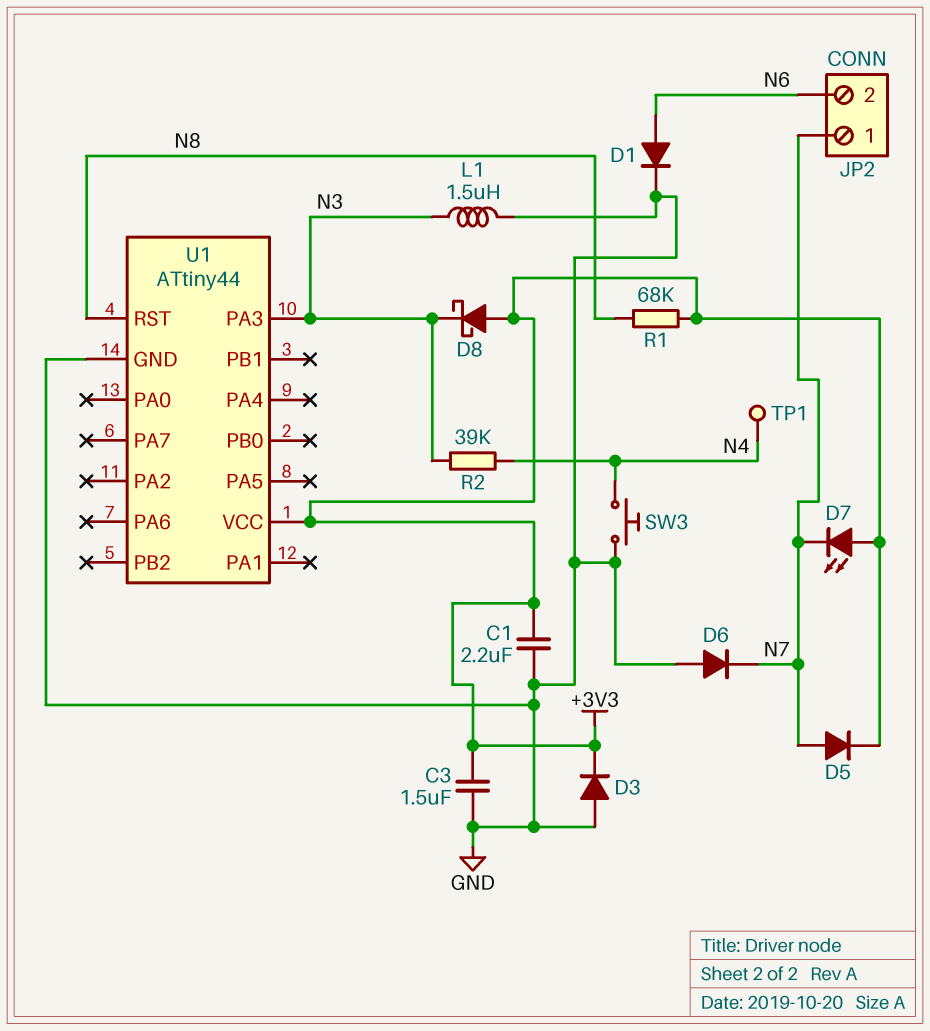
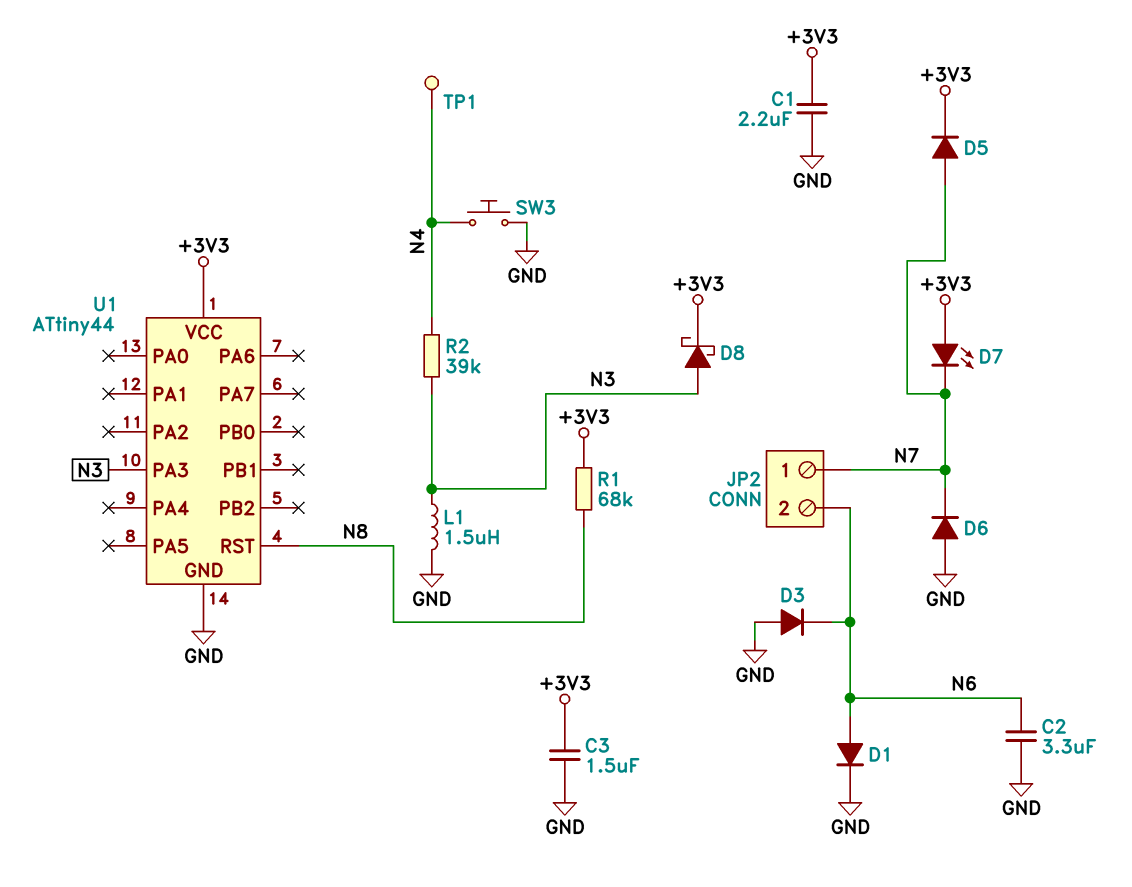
C2: none -> 3.3uF (GND, N6)
D3: diode (A GND, K +3V3) -> diode (A GND, K N6)
D8: schottky (A +3V3, K N3) -> schottky (A N3, K +3V3)

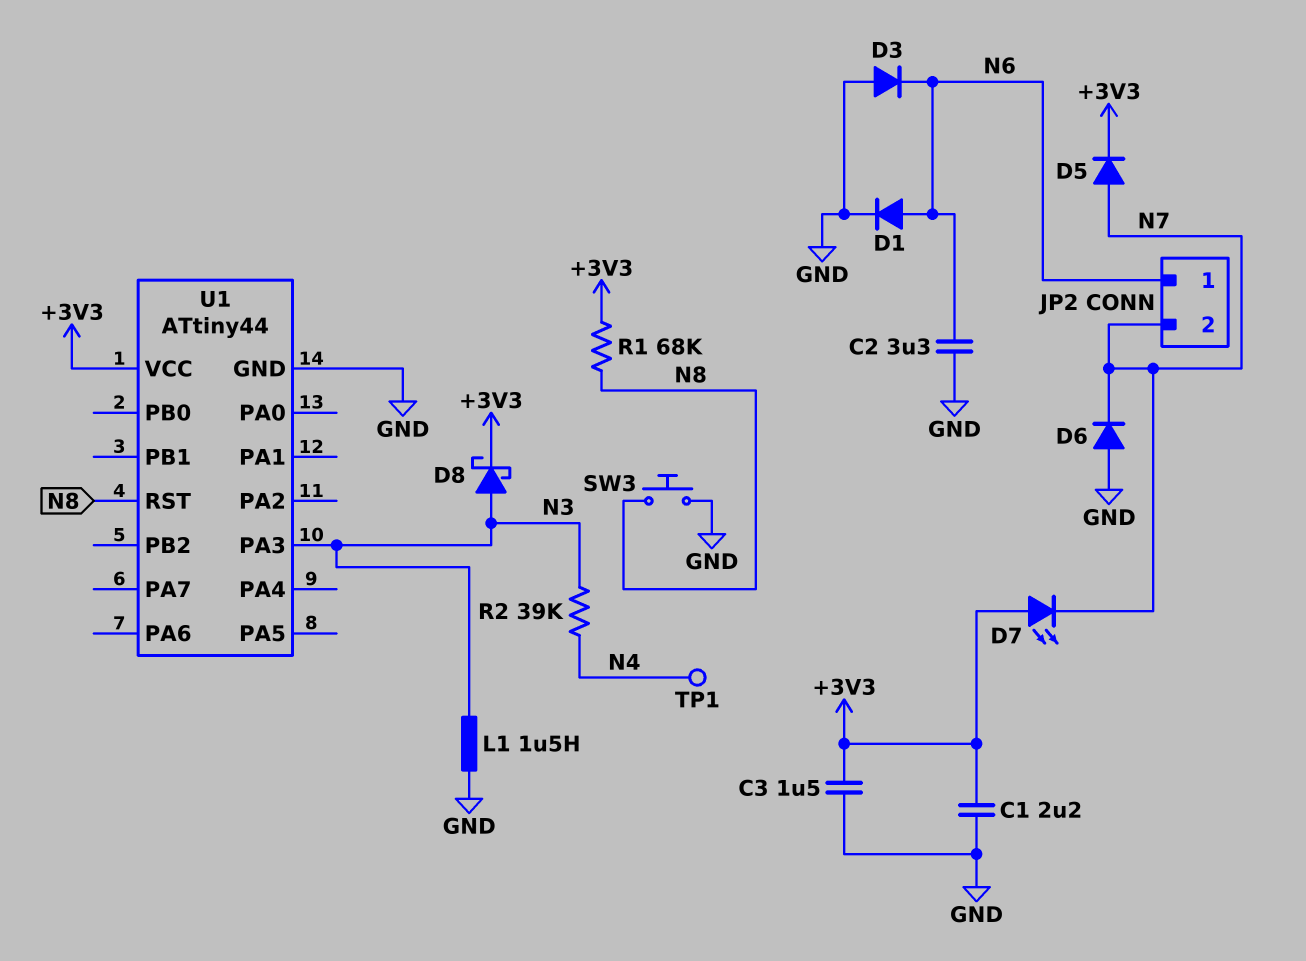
JP2 pin 1: N7 -> N6
JP2 pin 2: N6 -> N7
SW3: button (GND, N4) -> button (GND, N8)

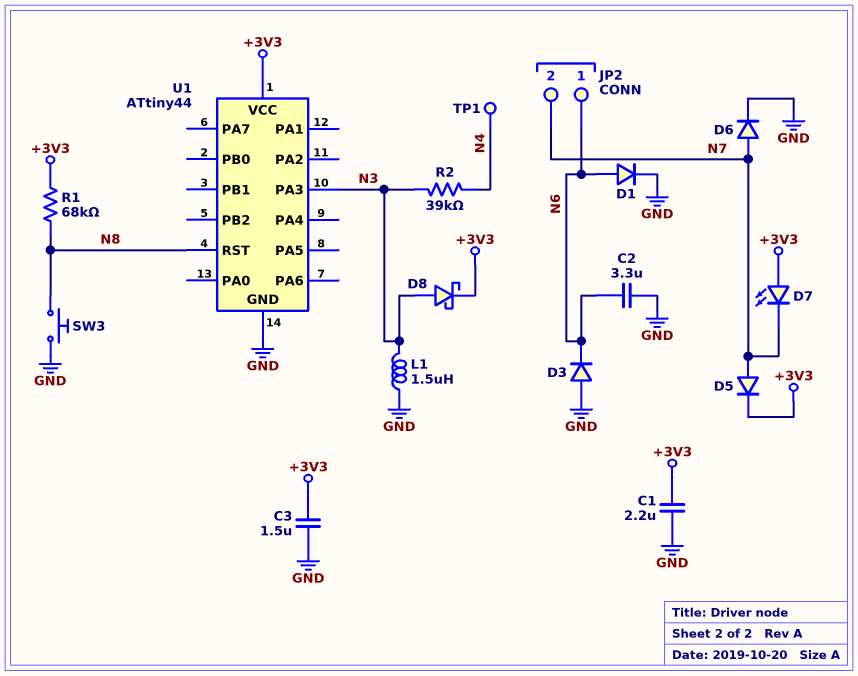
D6: diode (A GND, K N7) -> diode (A N7, K GND)

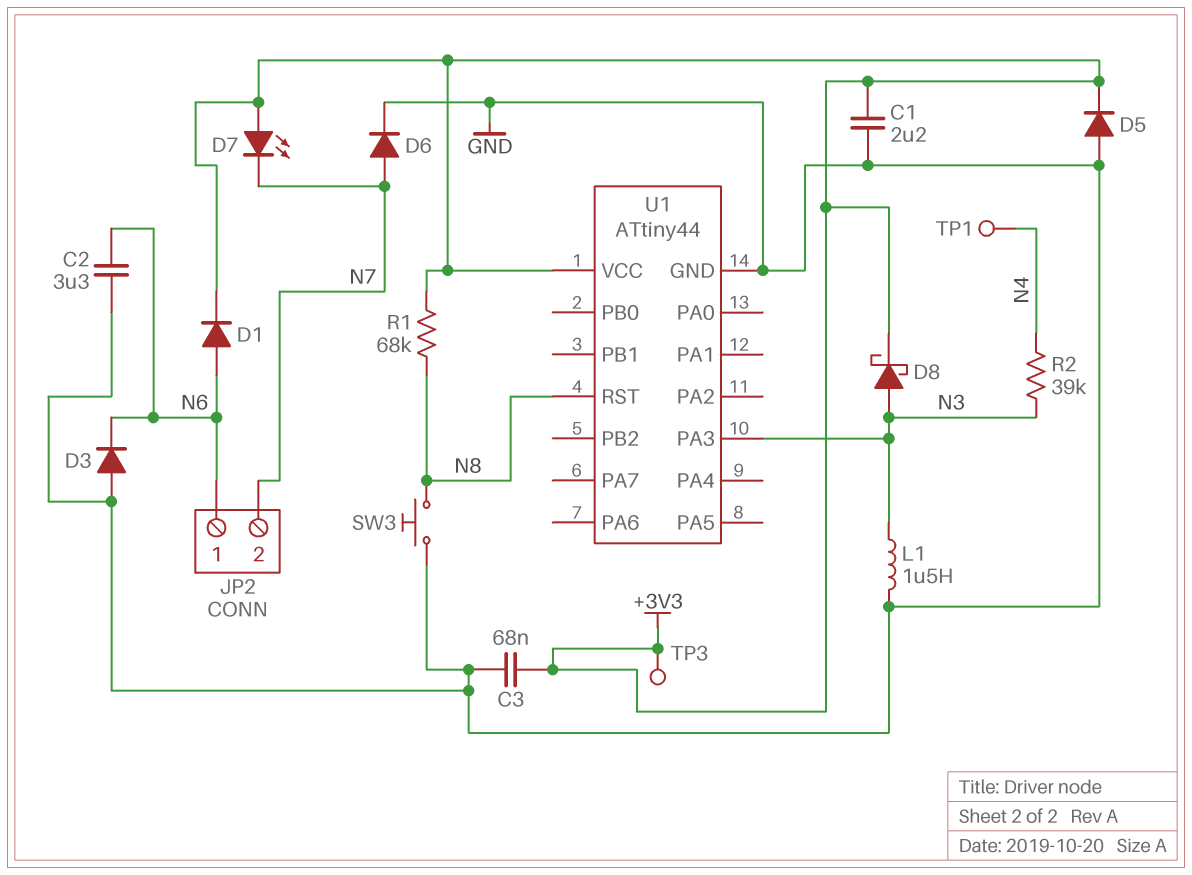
C3: 1.5uF (+3V3, GND) -> 68nF (+3V3, GND)
D1: diode (A N6, K GND) -> diode (A N6, K +3V3)
D5: diode (A N7, K +3V3) -> diode (A GND, K +3V3)
TP3: none -> test point (+3V3)

